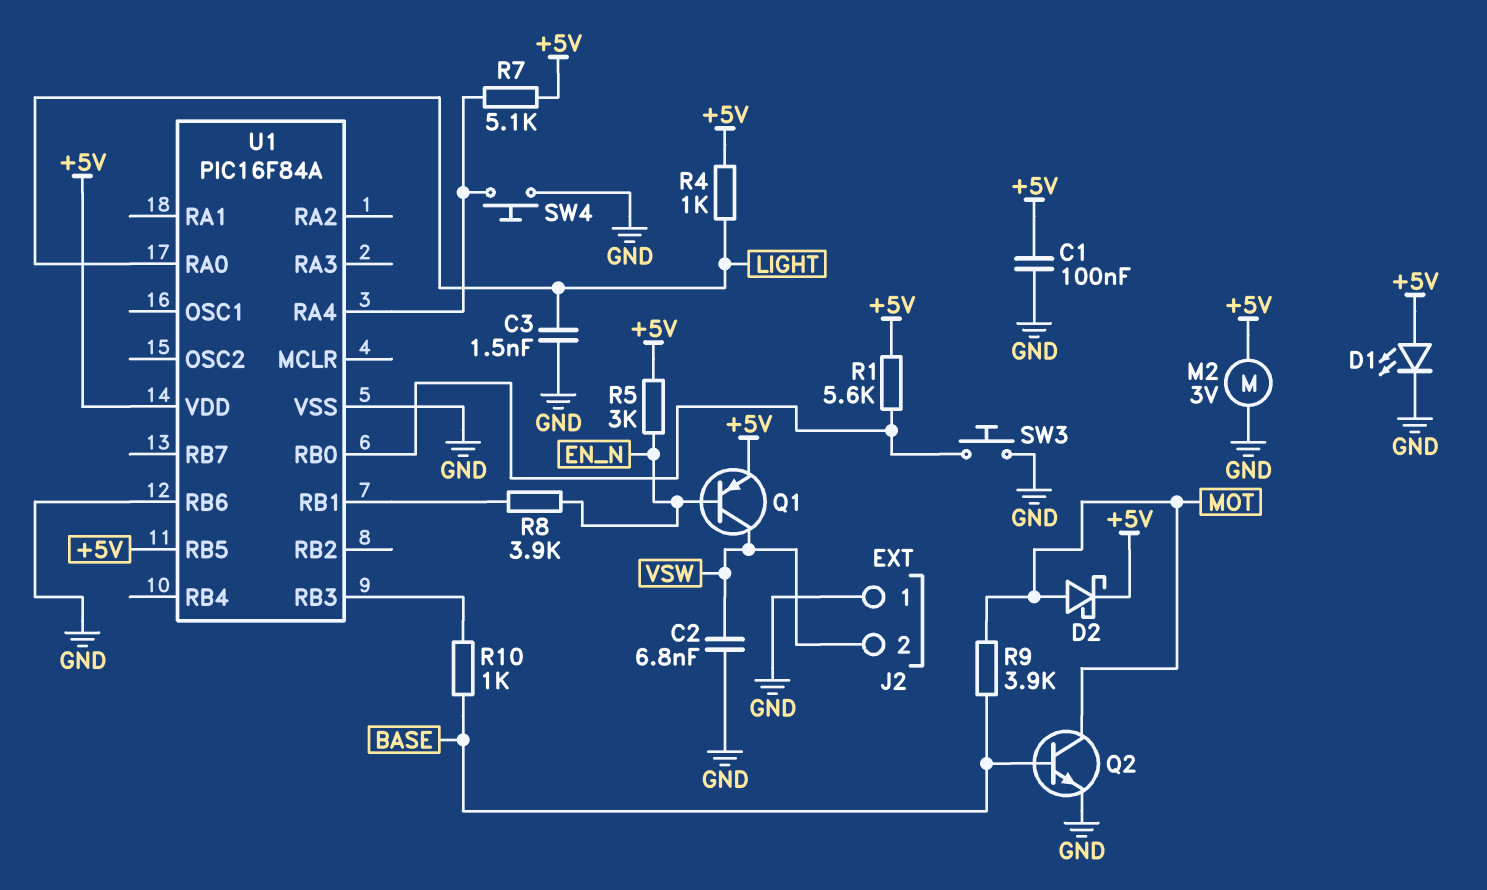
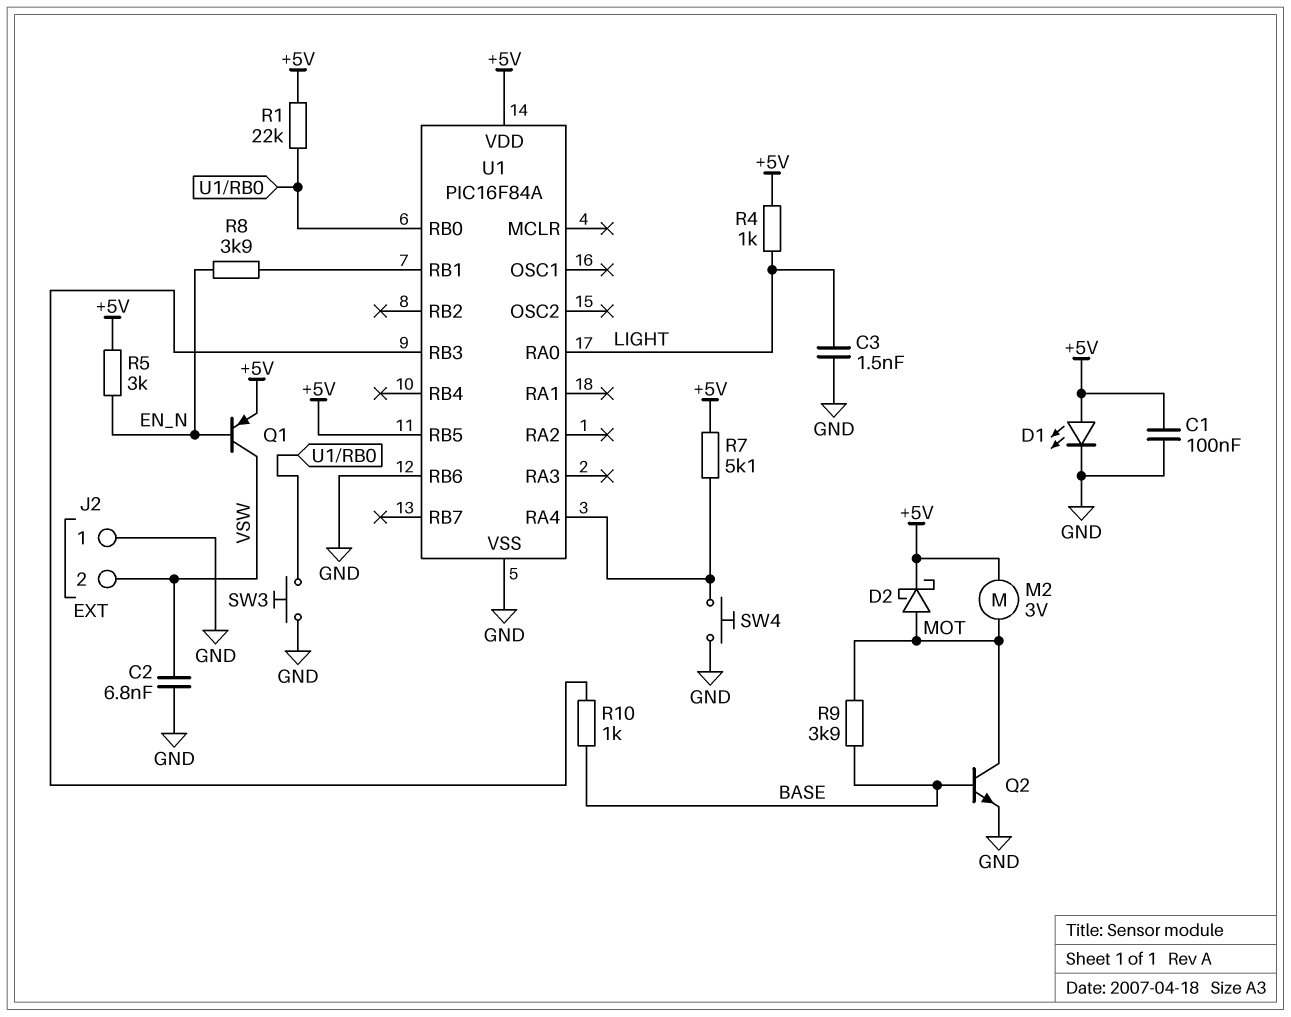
M2: motor 3V (+5V, GND) -> motor 3V (+5V, MOT)
R1: 5.6k (+5V, U1/RB0) -> 22k (+5V, U1/RB0)

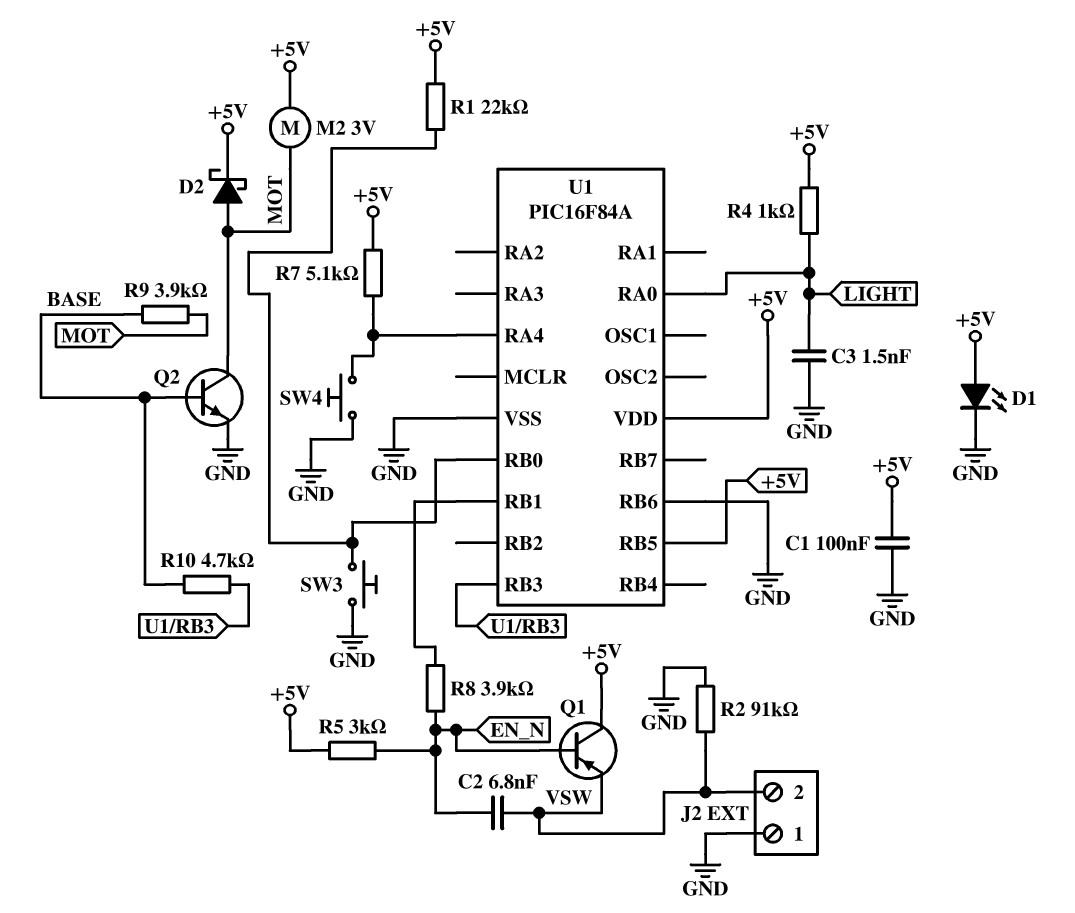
C2: 6.8nF (GND, VSW) -> 6.8nF (EN_N, VSW)
Q1: PNP (B EN_N, C VSW, E +5V) -> PNP (B EN_N, C +5V, E VSW)
R2: none -> 91k (GND, VSW)
R10: 1k (BASE, U1/RB3) -> 4.7k (BASE, U1/RB3)

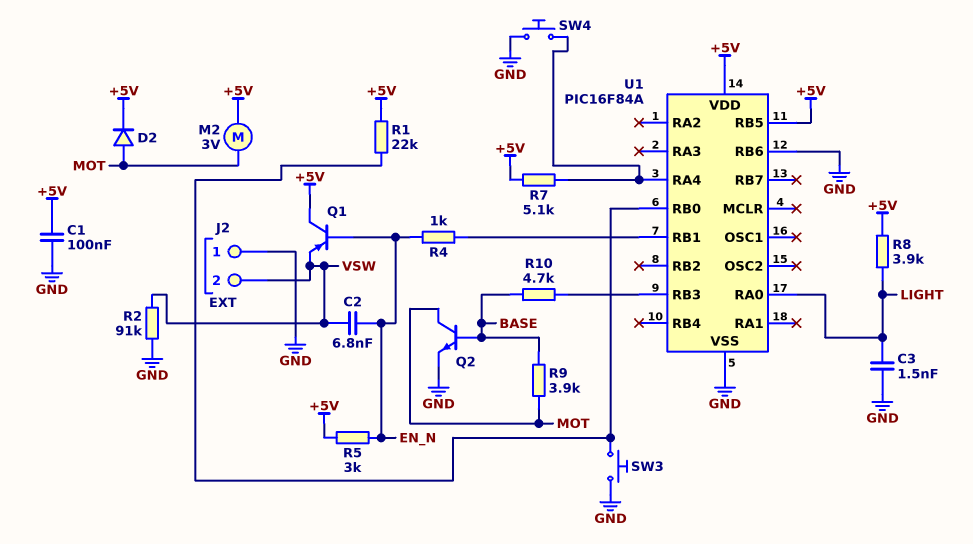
D1: LED (A +5V, K GND) -> none
D2: schottky (A MOT, K +5V) -> diode (A MOT, K +5V)
R4: 1k (+5V, LIGHT) -> 1k (EN_N, U1/RB1)
R8: 3.9k (EN_N, U1/RB1) -> 3.9k (+5V, LIGHT)

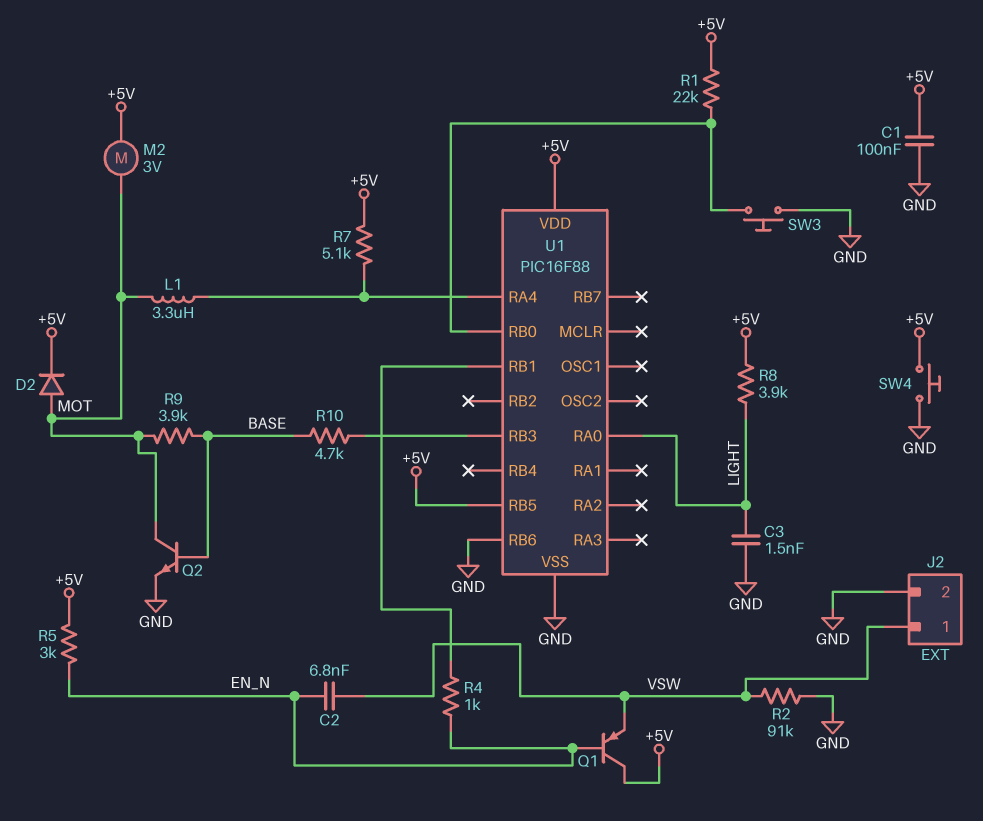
J2 pin 1: GND -> VSW
J2 pin 2: VSW -> GND
L1: none -> 3.3uH (MOT, U1/RA4)
SW4: button (GND, U1/RA4) -> button (+5V, GND)
U1: PIC16F84A -> PIC16F88

